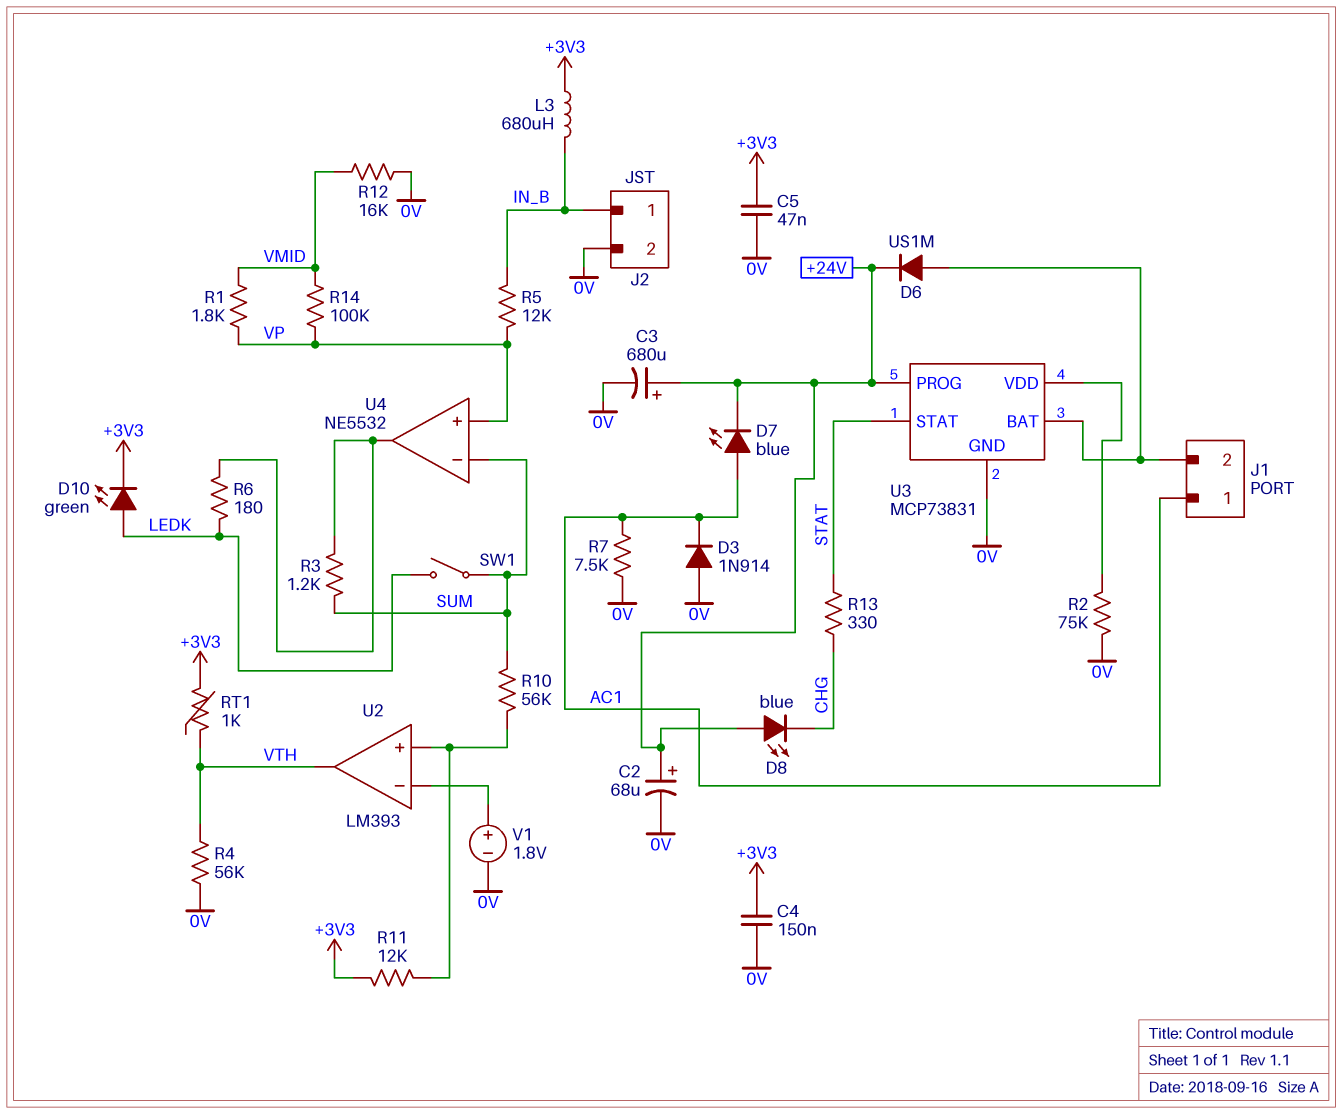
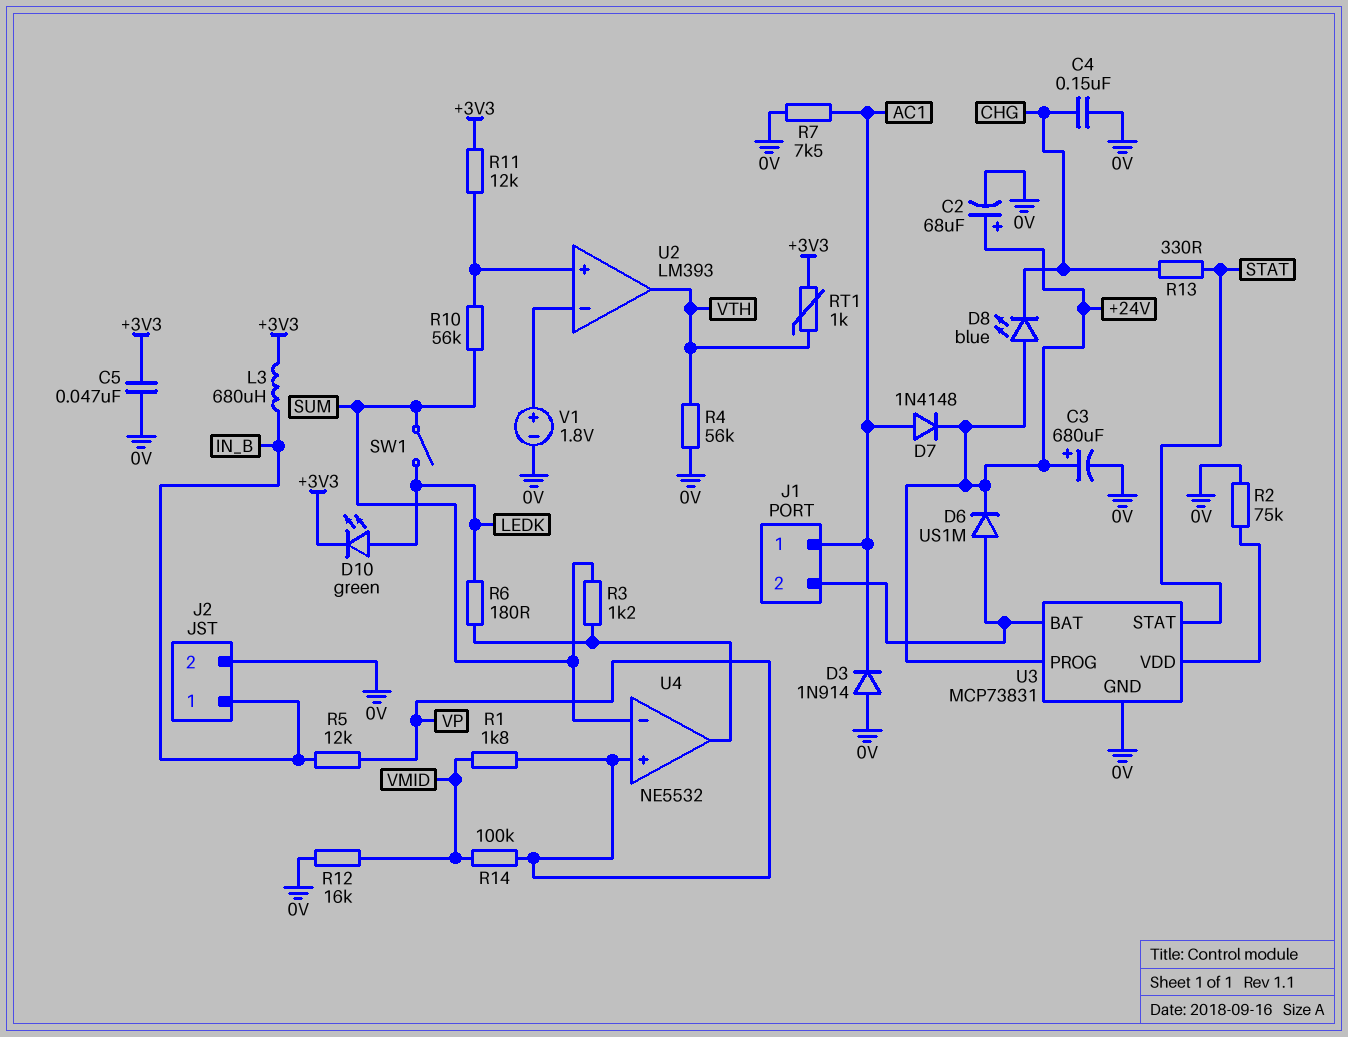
C4: 150nF (+3V3, 0V) -> 150nF (0V, CHG)
D7: LED blue (A AC1, K +24V) -> diode 1N4148 (A AC1, K +24V)

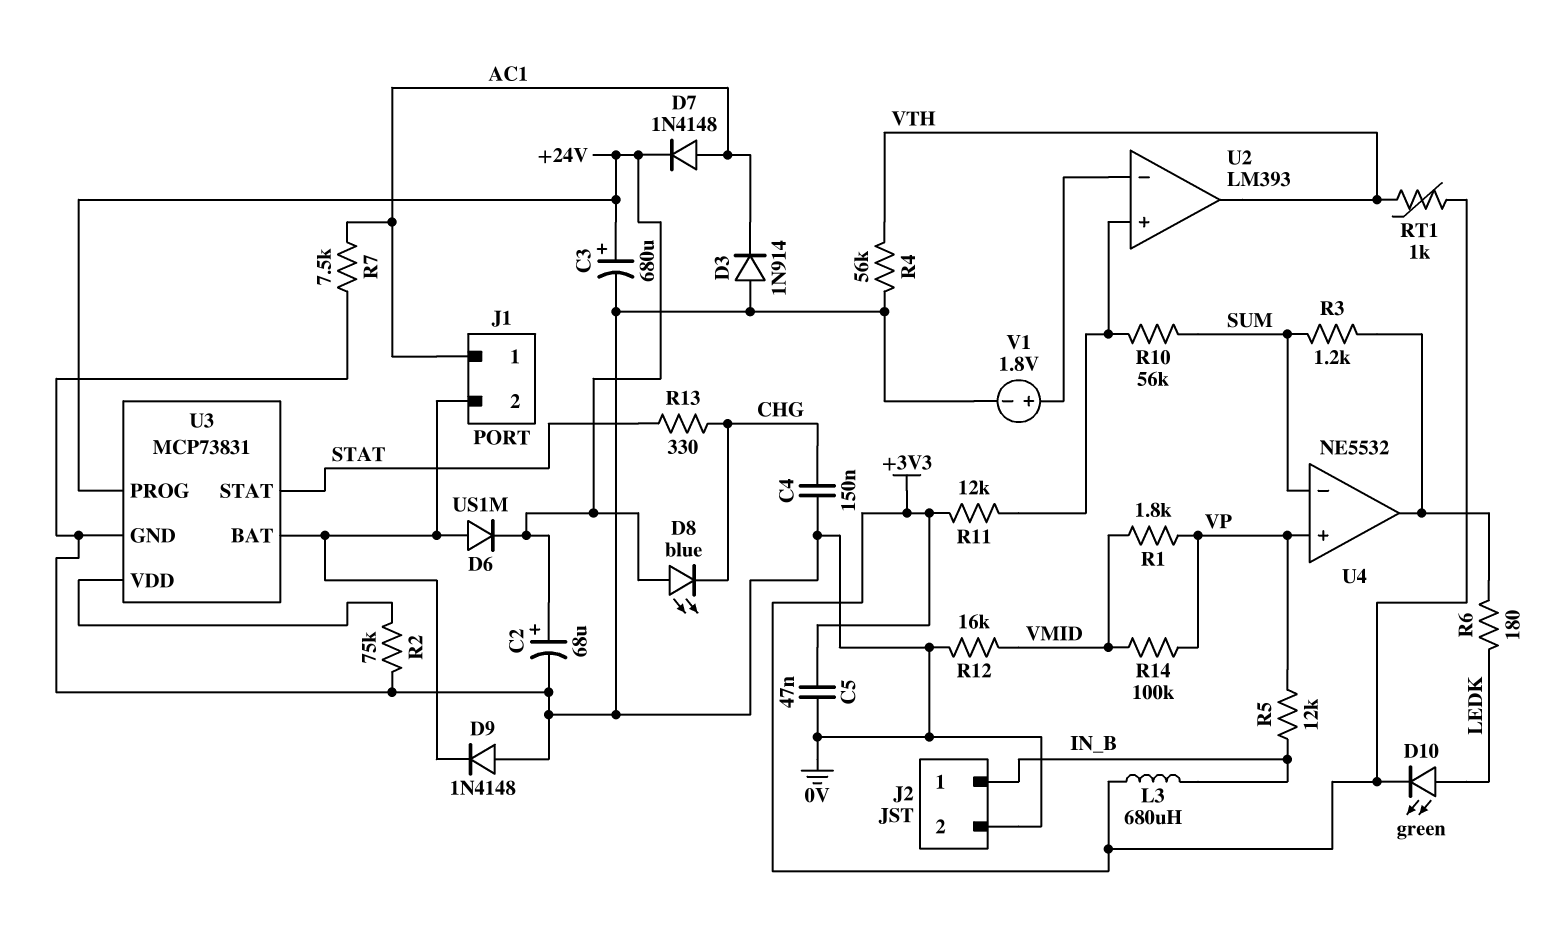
D9: none -> diode 1N4148 (A 0V, K J1/2)
SW1: switch (LEDK, SUM) -> none

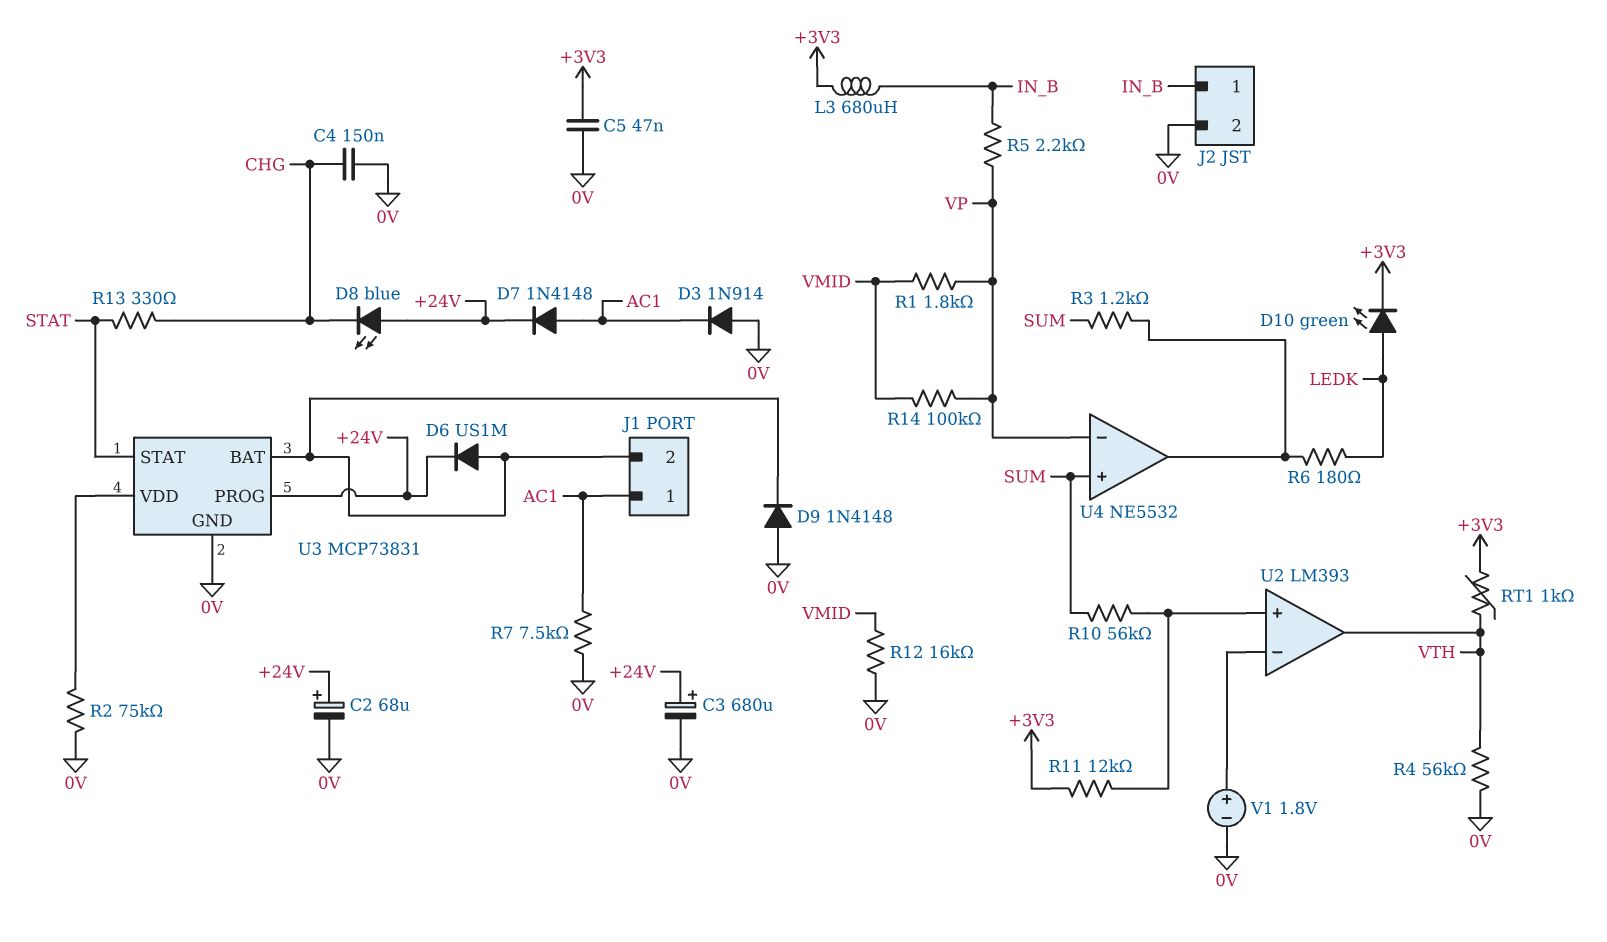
R5: 12k (IN_B, VP) -> 2.2k (IN_B, VP)
U4 pin in+: VP -> SUM
U4 pin in-: SUM -> VP

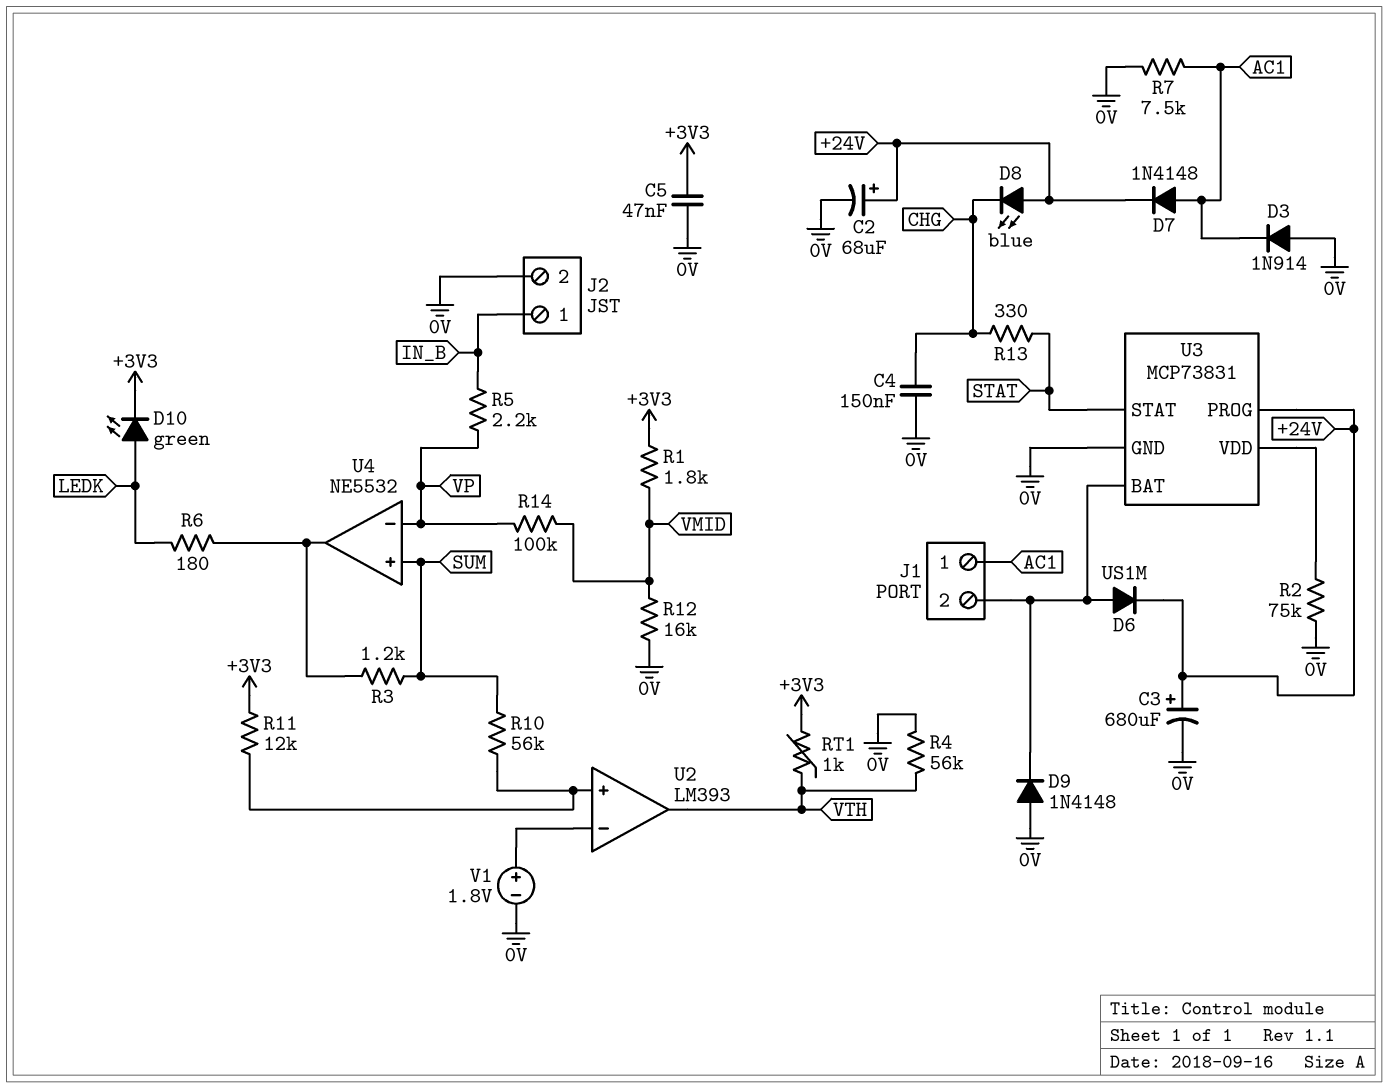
L3: 680uH (+3V3, IN_B) -> none
R1: 1.8k (VMID, VP) -> 1.8k (+3V3, VMID)

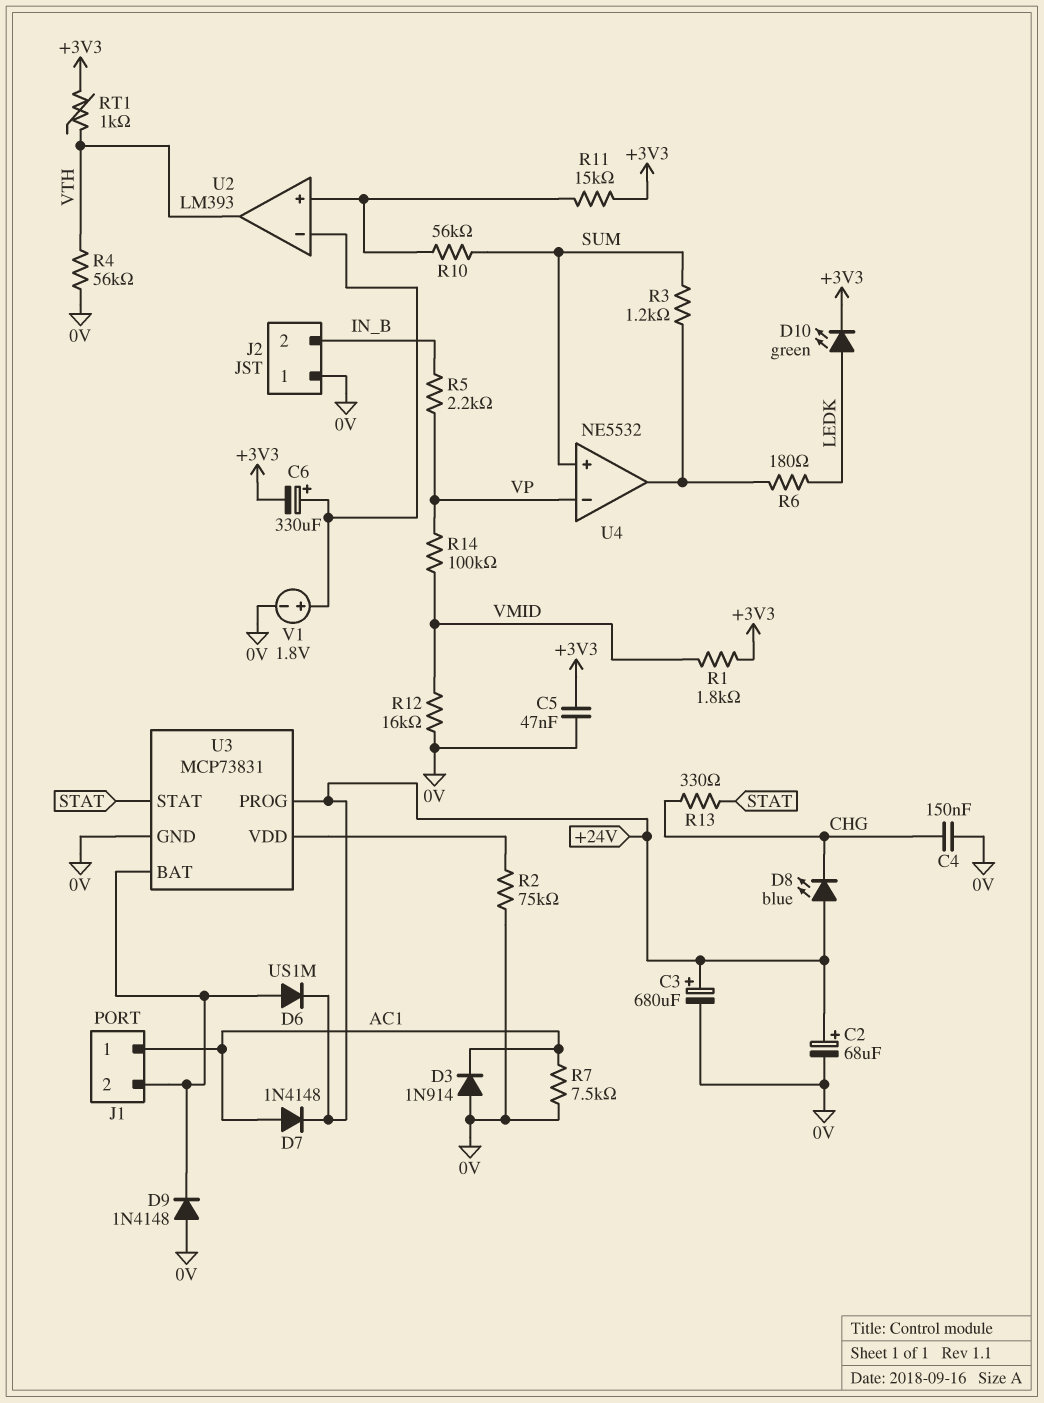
C6: none -> 330uF (plus U2/in-, minus +3V3)
J2 pin 1: IN_B -> 0V
J2 pin 2: 0V -> IN_B
R11: 12k (+3V3, U2/in+) -> 15k (+3V3, U2/in+)

